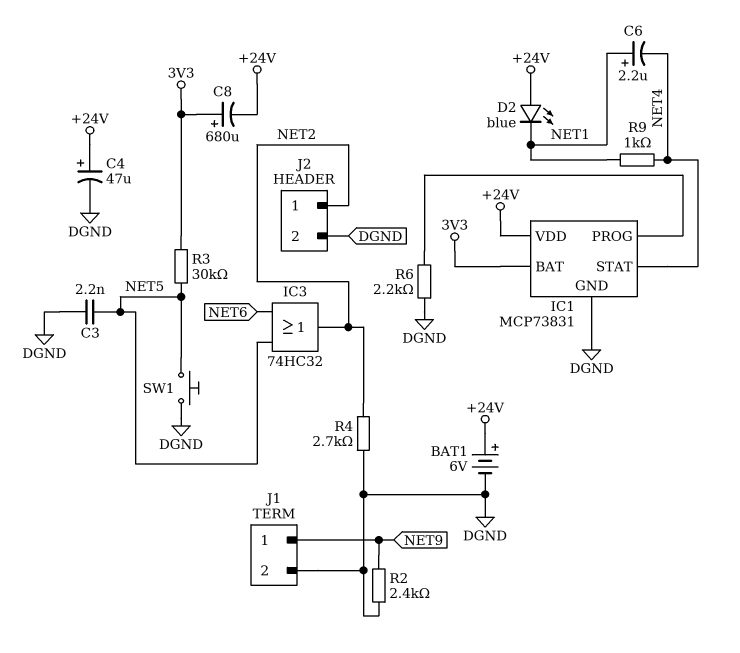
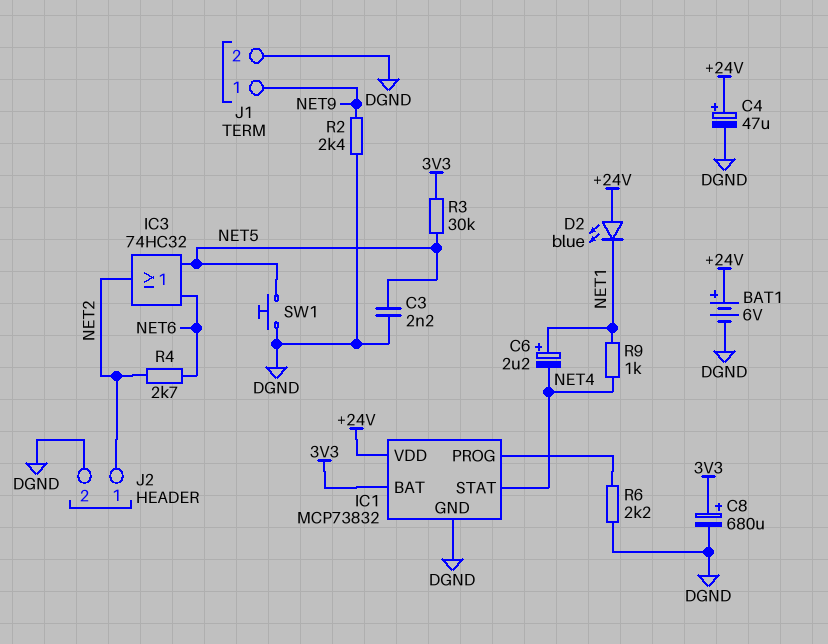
C8: 680uF (plus 3V3, minus +24V) -> 680uF (plus 3V3, minus DGND)
IC1: MCP73831 -> MCP73832
R4: 2.7k (DGND, NET2) -> 2.7k (NET2, NET6)

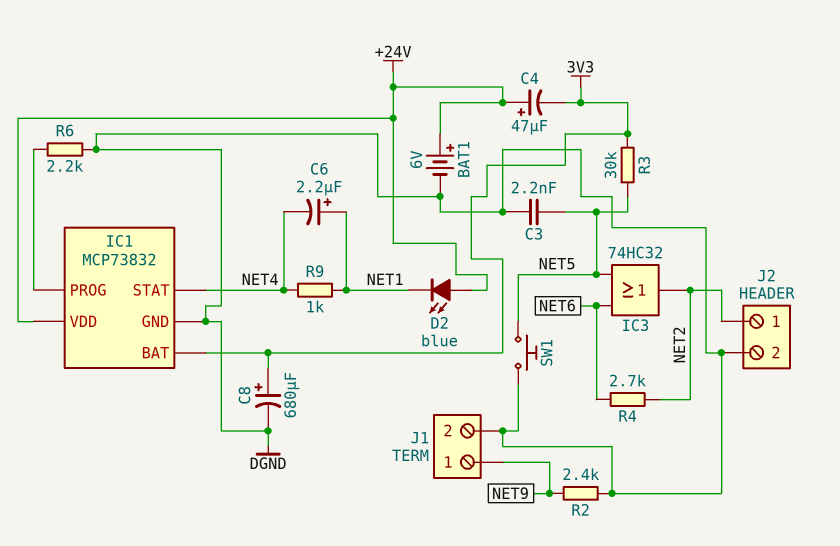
C4: 47uF (plus +24V, minus DGND) -> 47uF (plus +24V, minus 3V3)

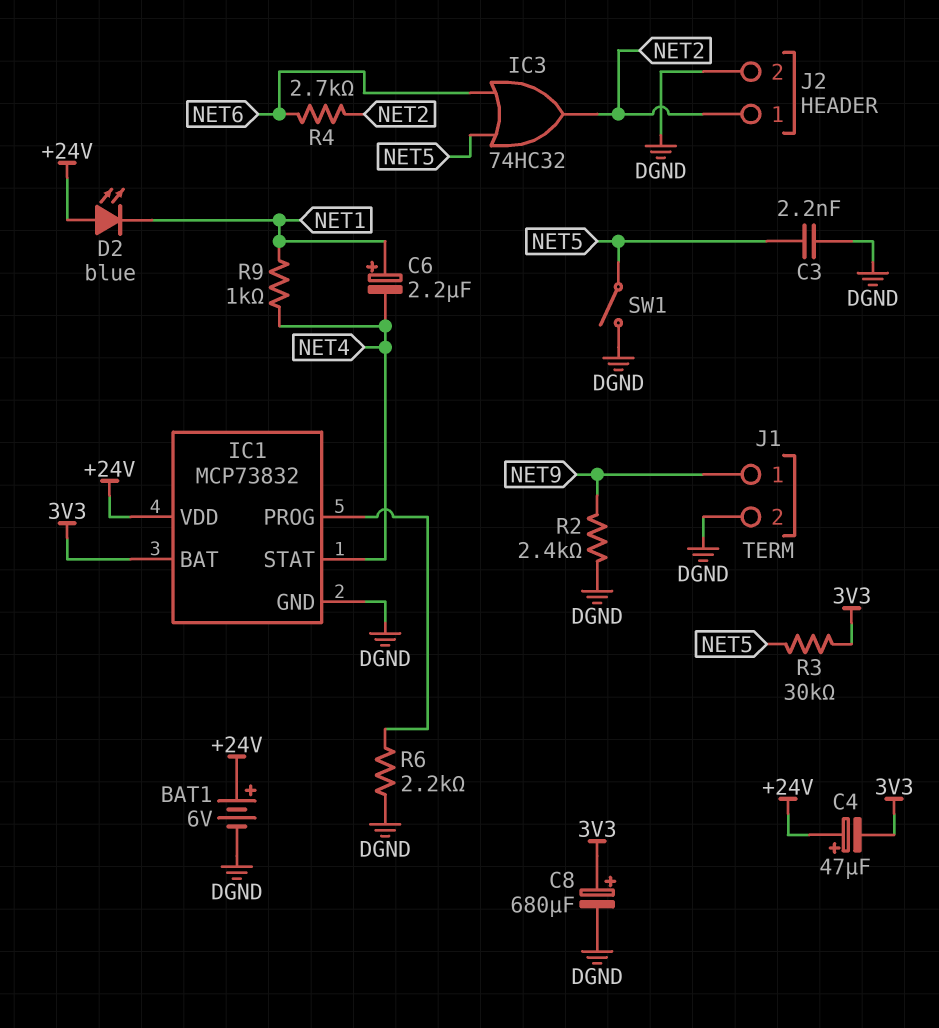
SW1: button (DGND, NET5) -> switch (DGND, NET5)

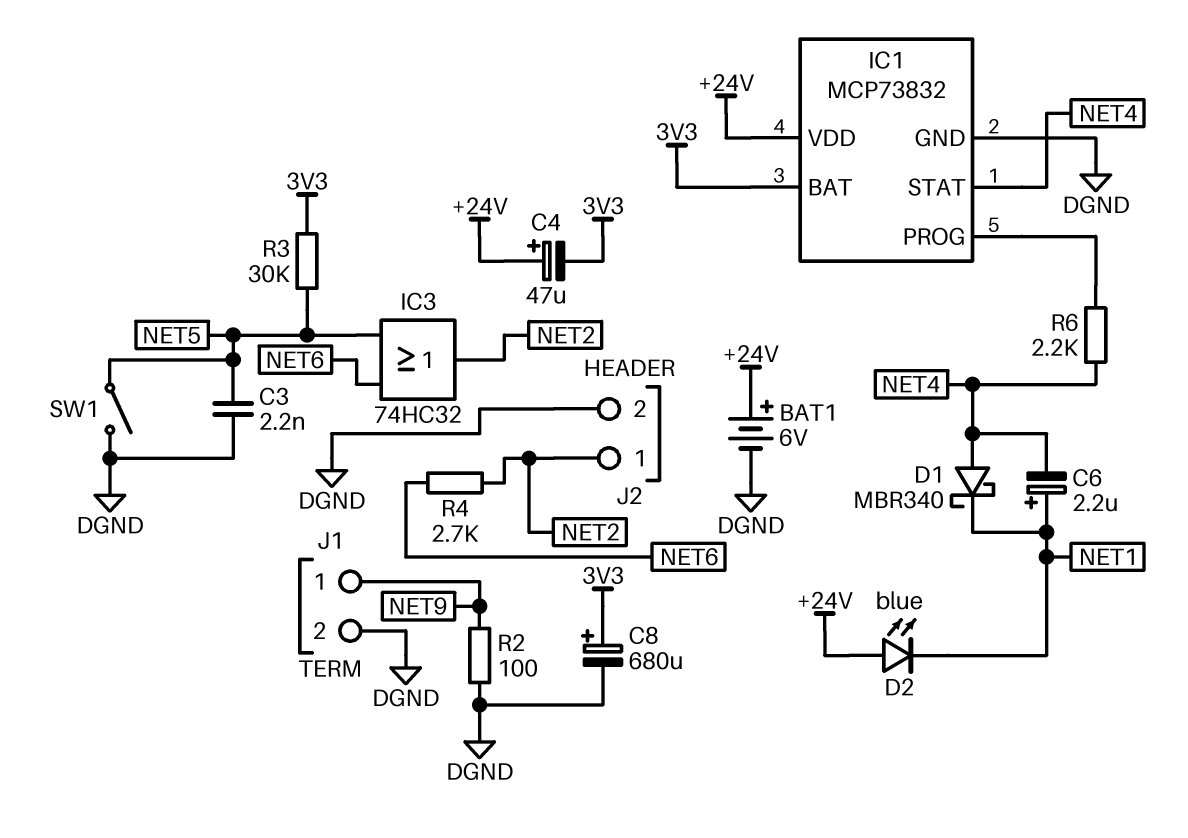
D1: none -> schottky MBR340 (A NET4, K NET1)
R2: 2.4k (DGND, NET9) -> 100 (DGND, NET9)
R6: 2.2k (DGND, IC1/PROG) -> 2.2k (IC1/PROG, NET4)
R9: 1k (NET1, NET4) -> none

